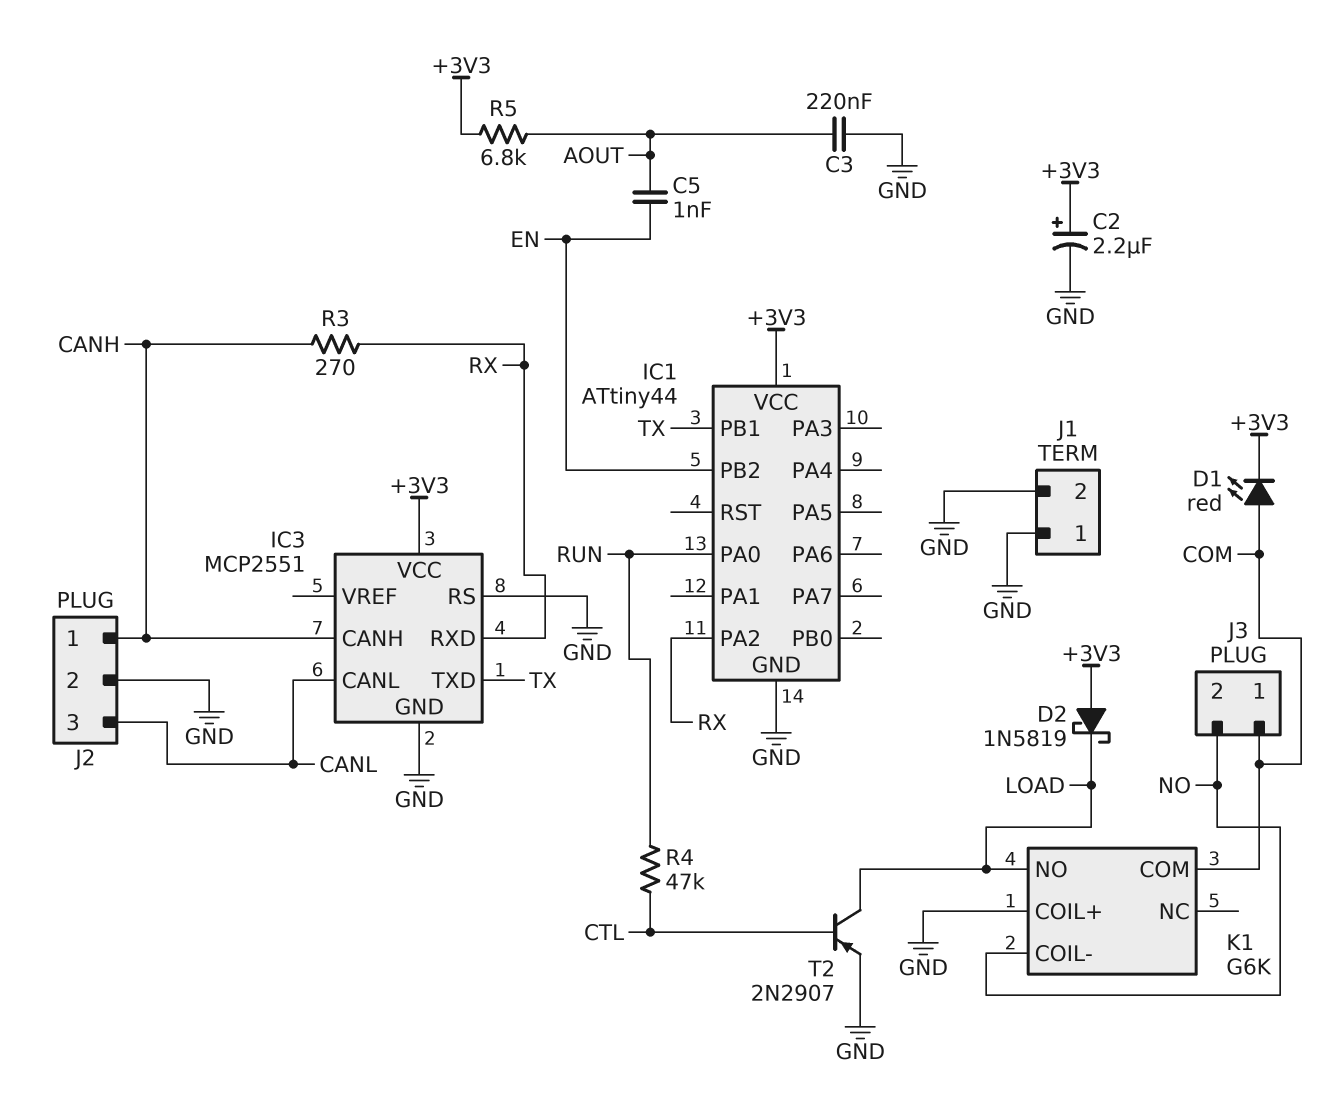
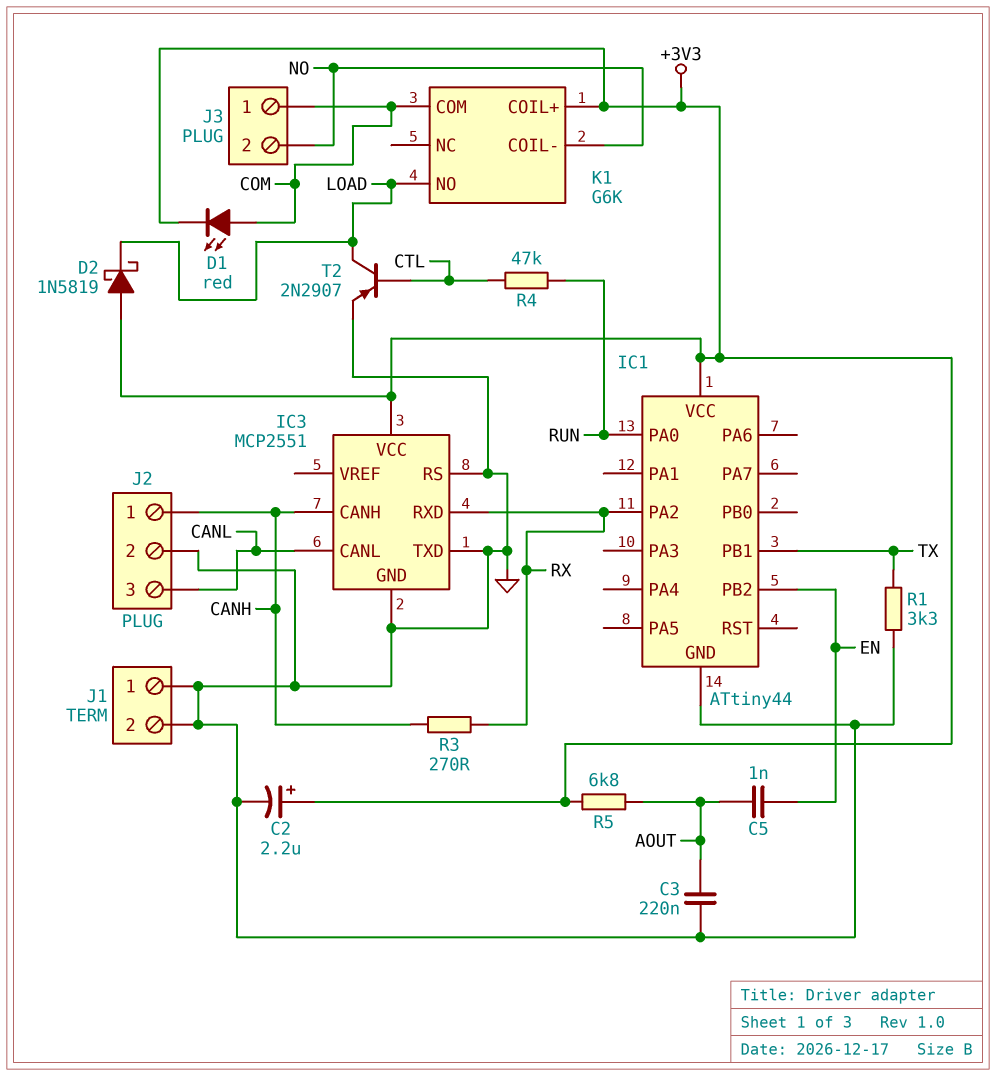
IC3 pin TXD: TX -> GND
K1 pin COIL+: GND -> +3V3
R1: none -> 3.3k (GND, TX)

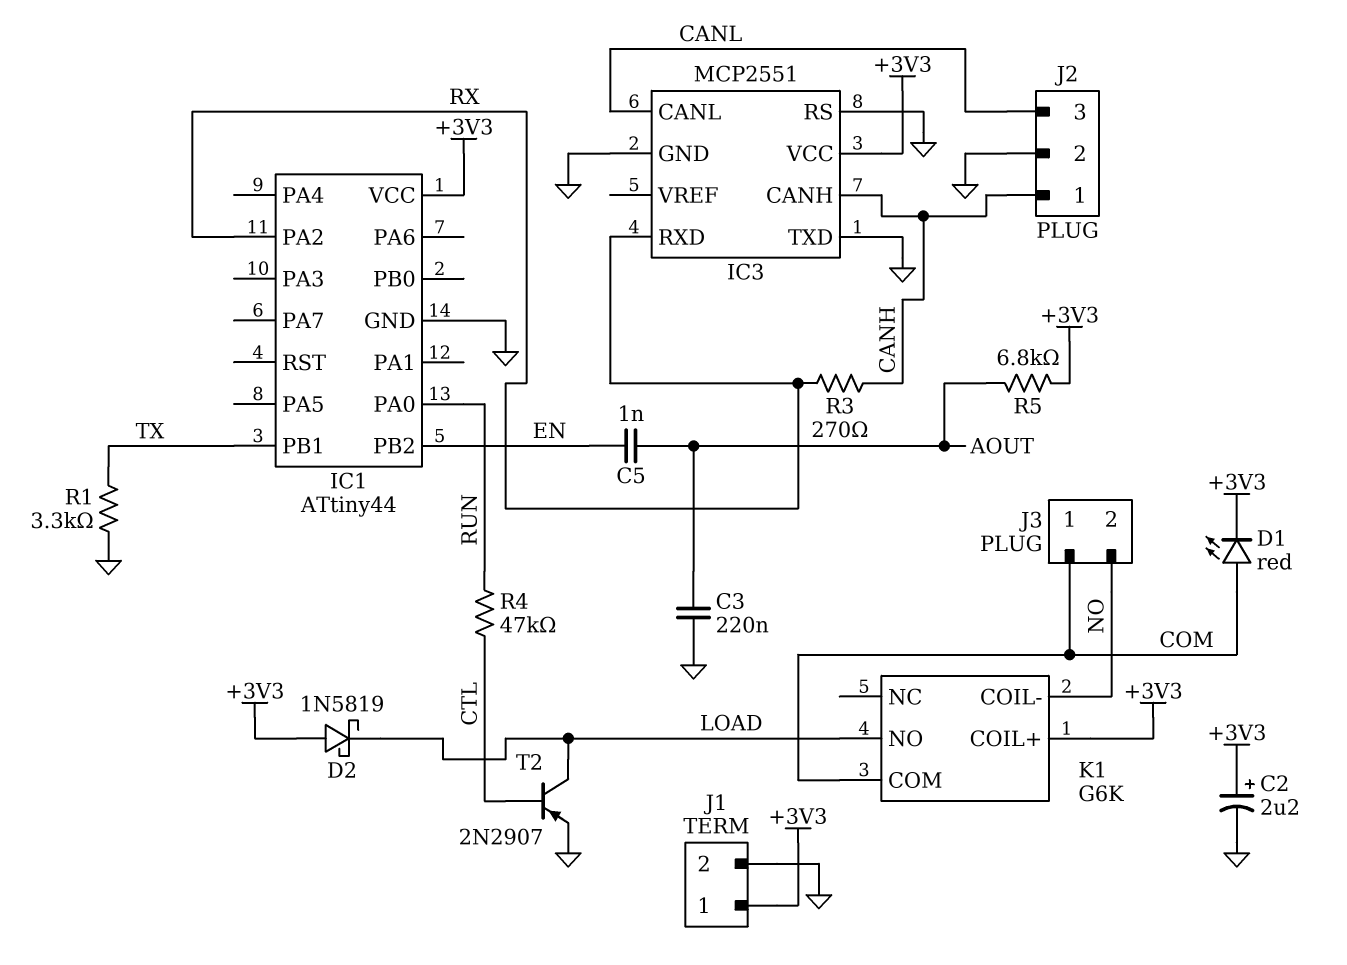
J1 pin 1: GND -> +3V3

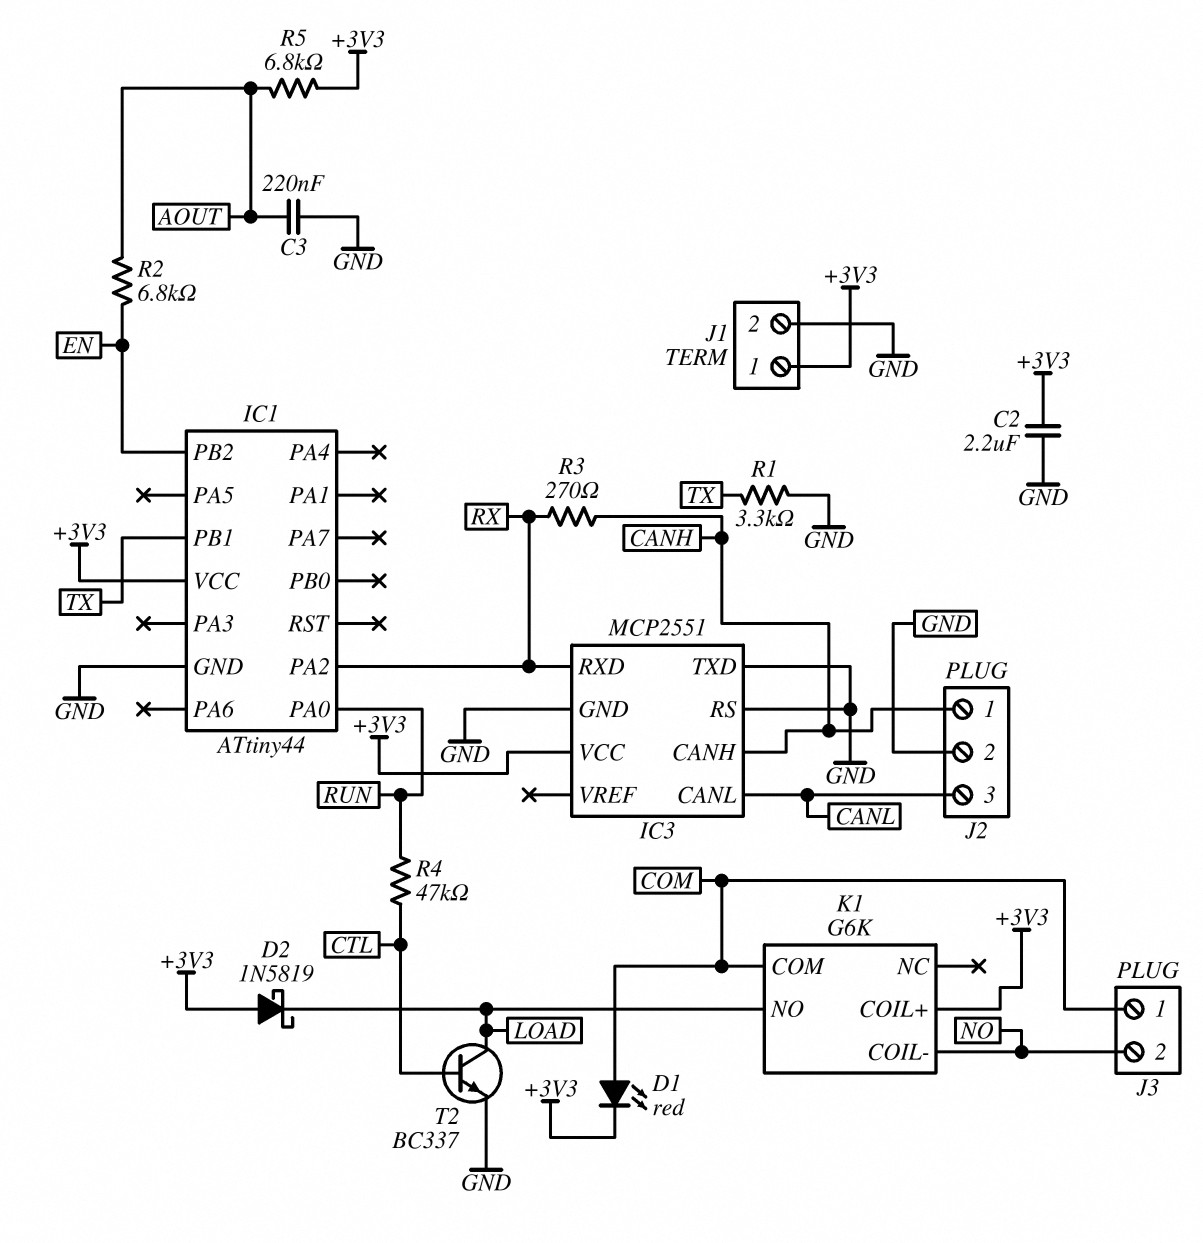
C2: 2.2uF (plus +3V3, minus GND) -> 2.2uF (+3V3, GND)
C5: 1nF (AOUT, EN) -> none
R2: none -> 6.8k (AOUT, EN)
T2: PNP 2N2907 (B CTL, C LOAD, E GND) -> NPN BC337 (B CTL, C LOAD, E GND)

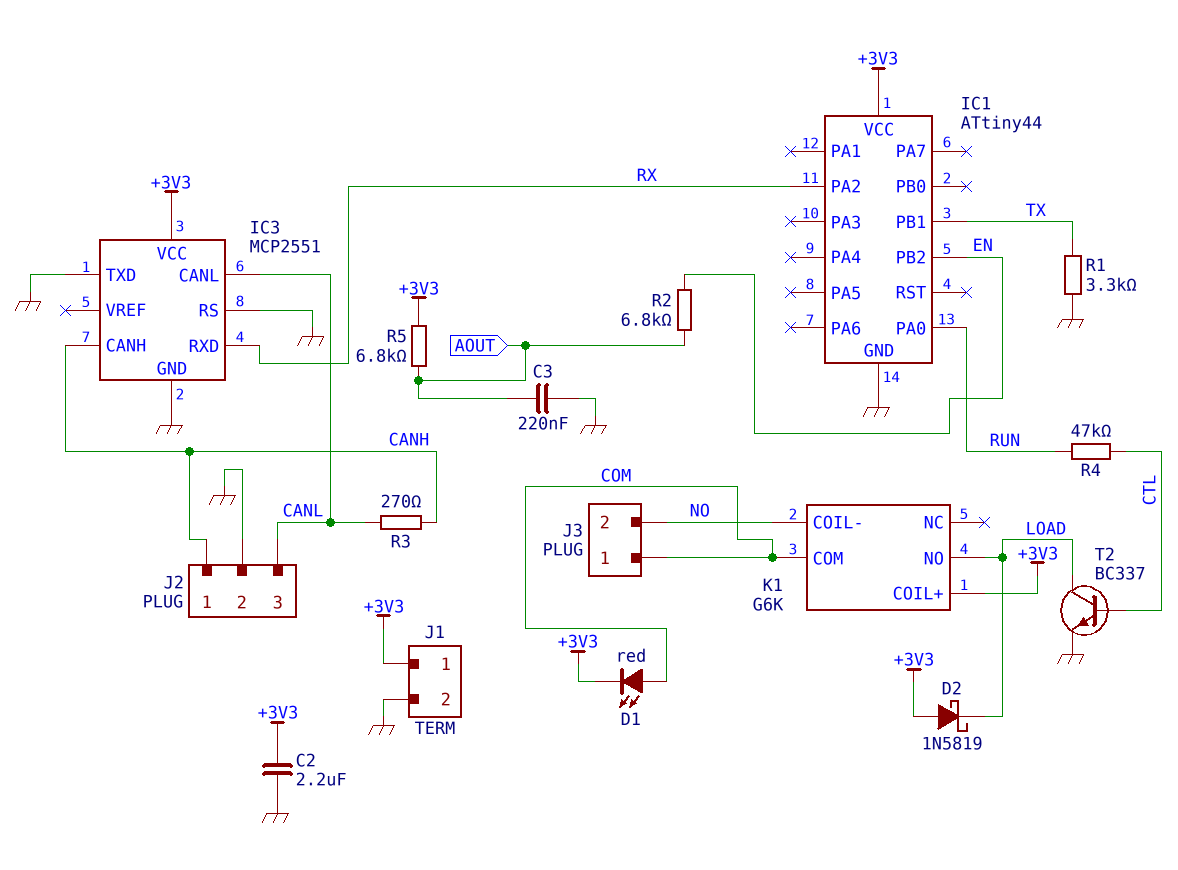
R3: 270 (CANH, RX) -> 270 (CANH, CANL)

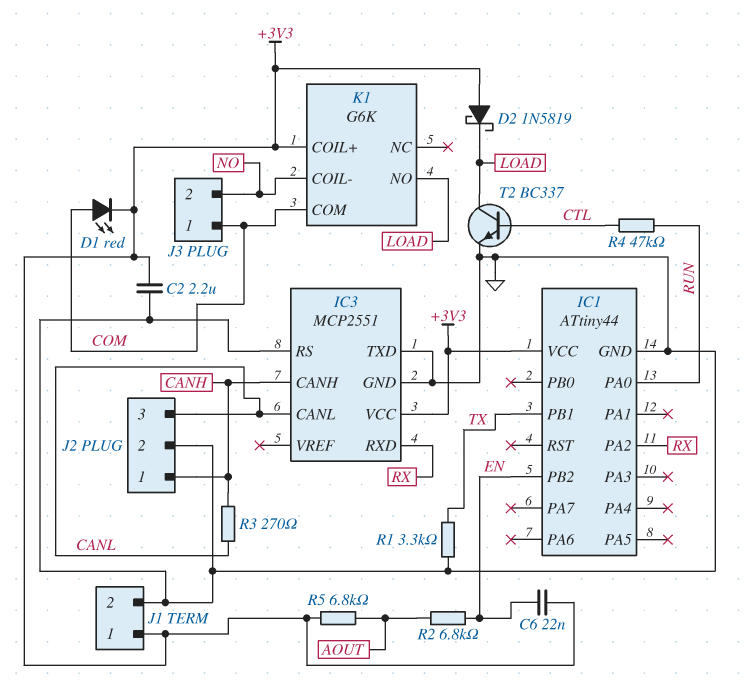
C3: 220nF (AOUT, GND) -> none
C6: none -> 22nF (+3V3, EN)

